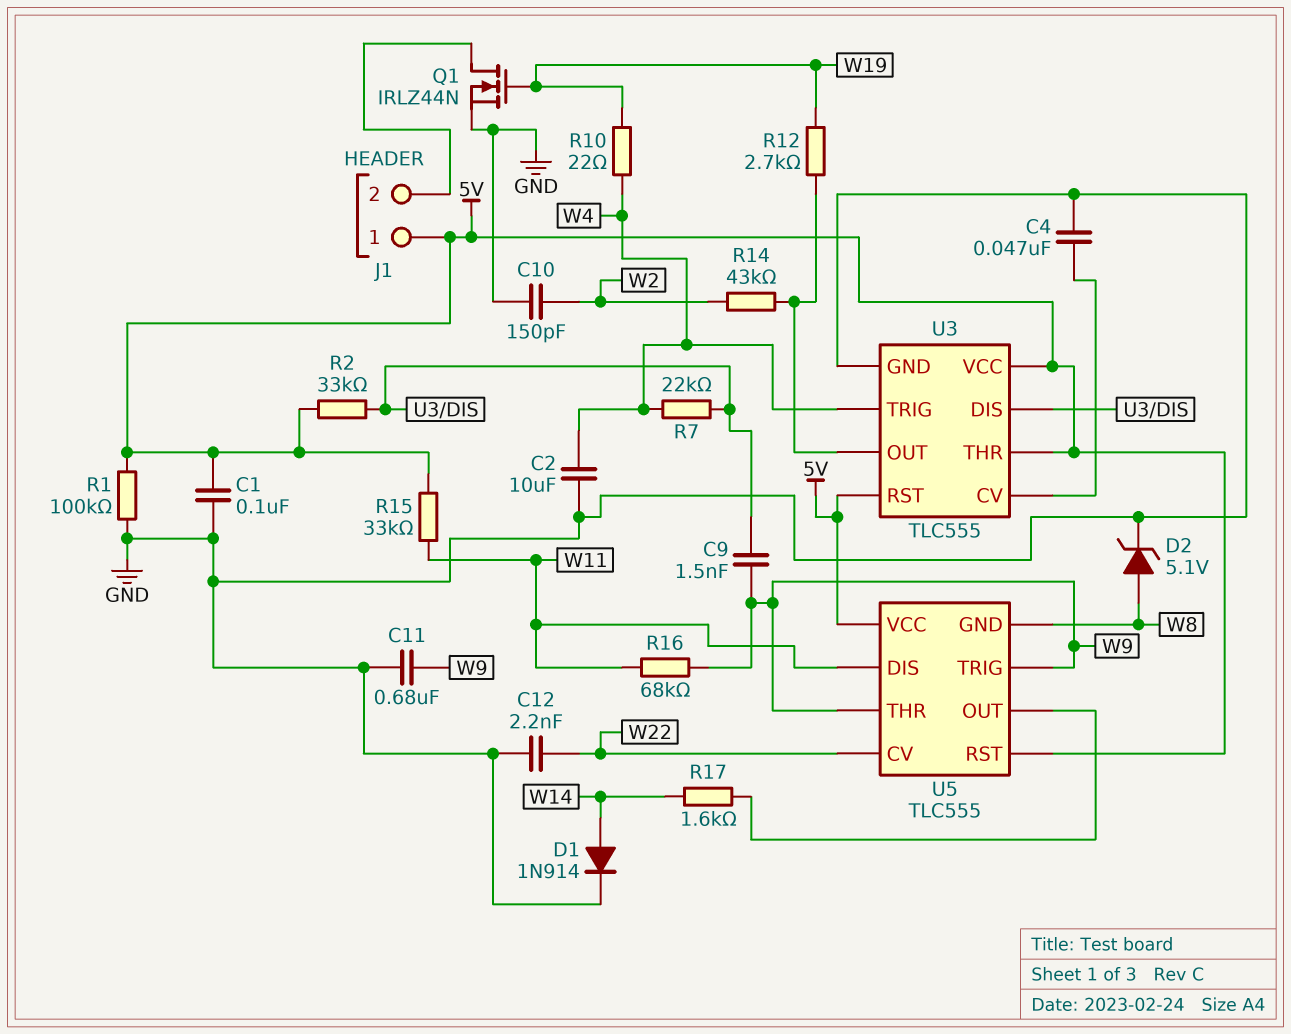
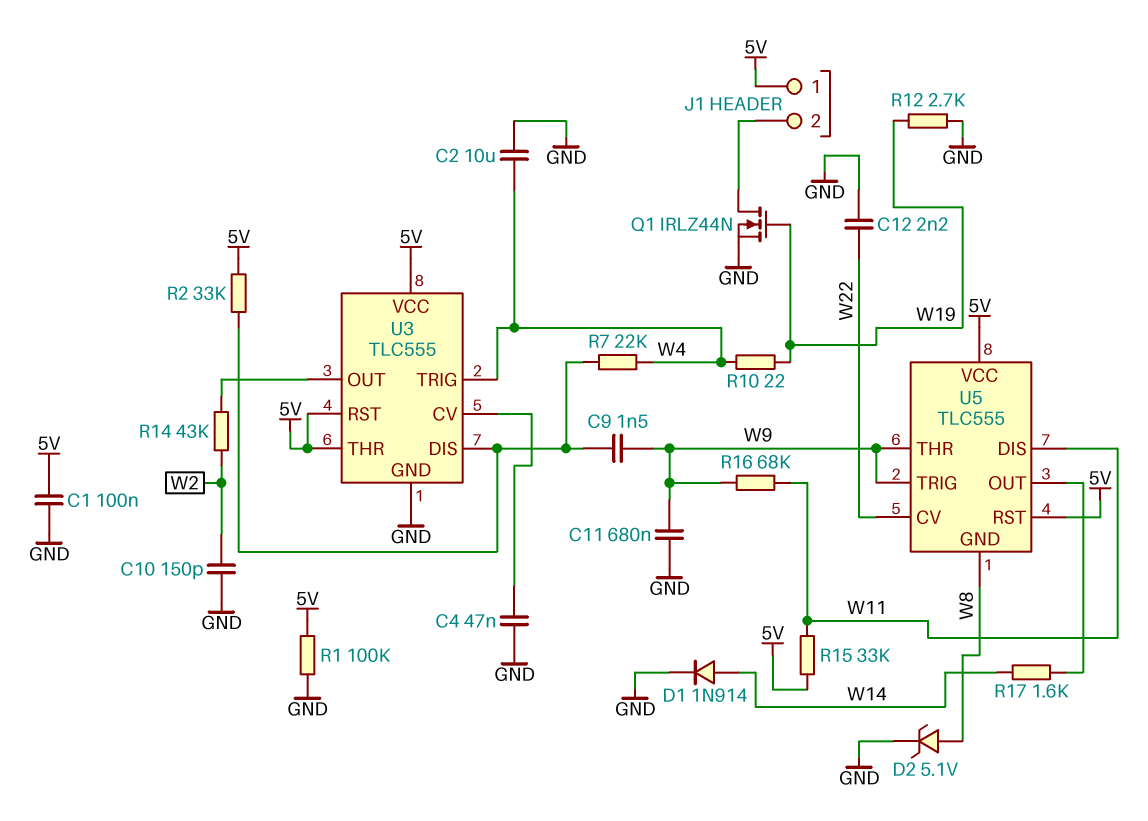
R12: 2.7k (U3/OUT, W19) -> 2.7k (GND, W19)

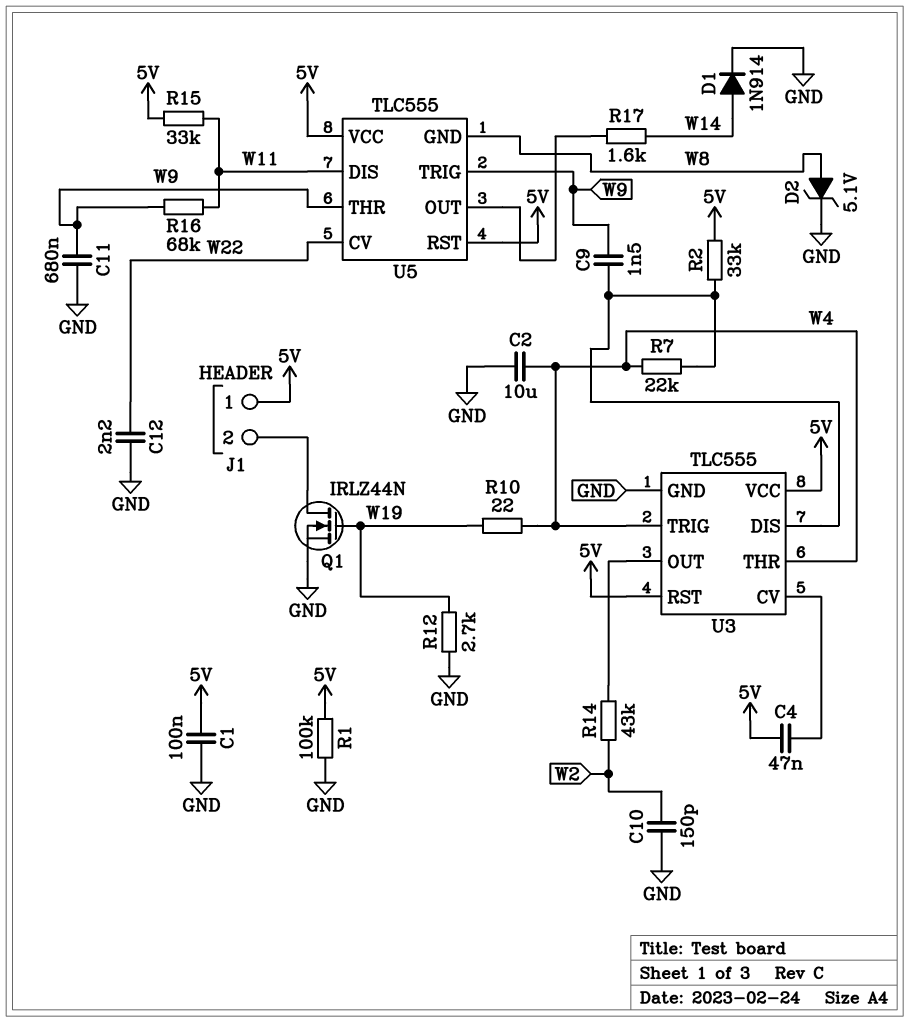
C4: 47nF (GND, U3/CV) -> 47nF (5V, U3/CV)
U3 pin THR: 5V -> W4

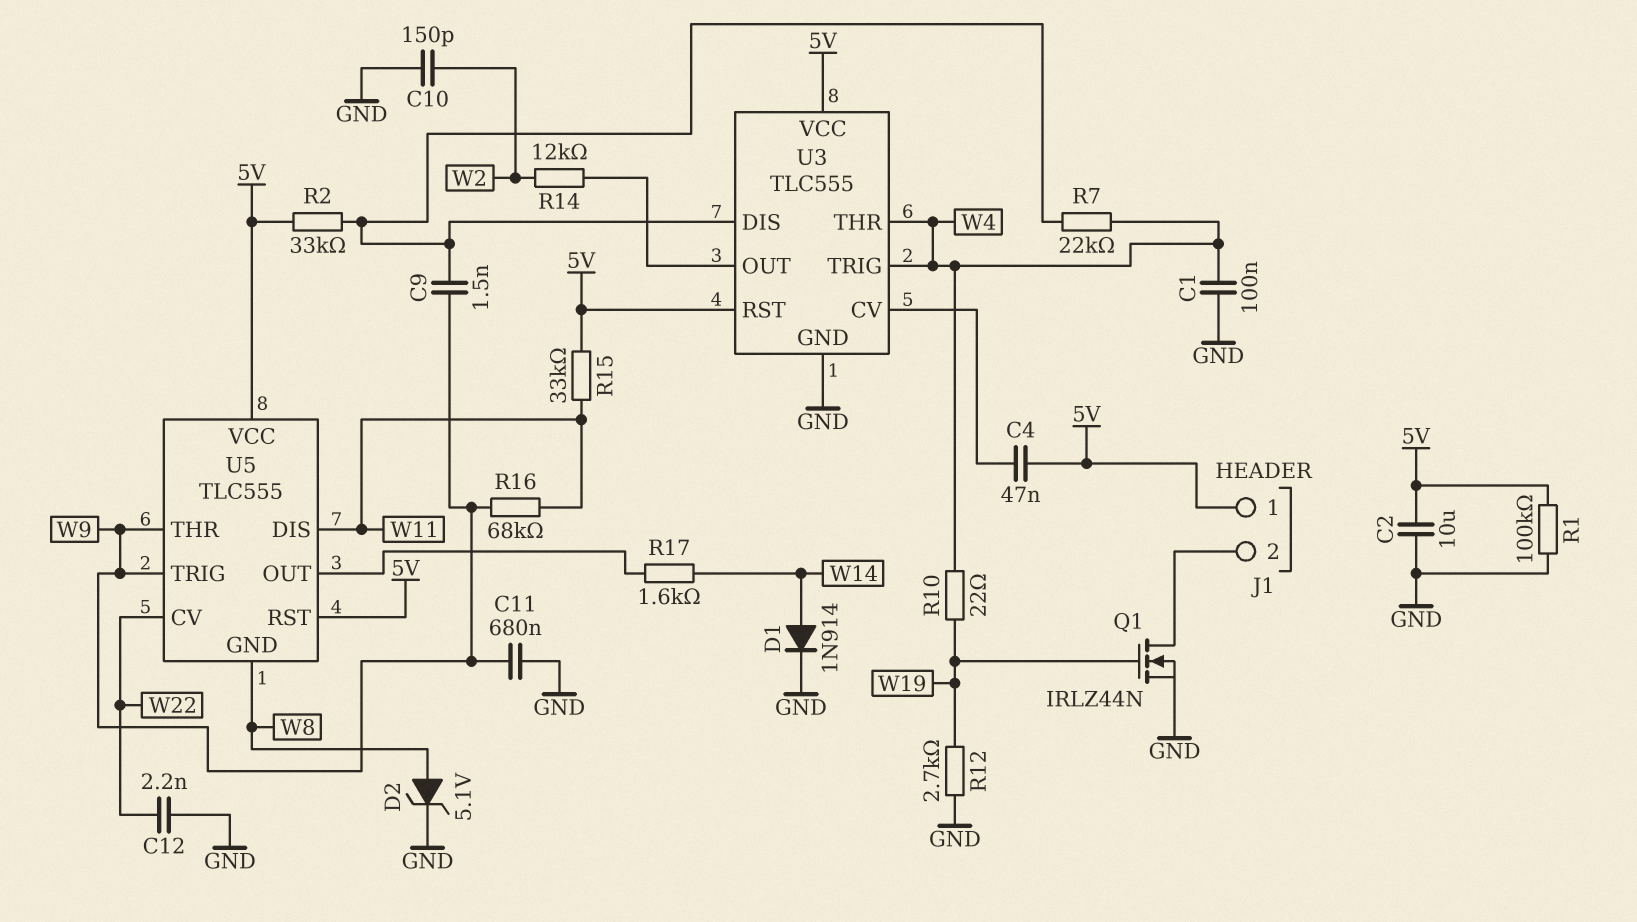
C1: 100nF (5V, GND) -> 100nF (GND, W4)
C2: 10uF (GND, W4) -> 10uF (5V, GND)
R14: 43k (U3/OUT, W2) -> 12k (U3/OUT, W2)

